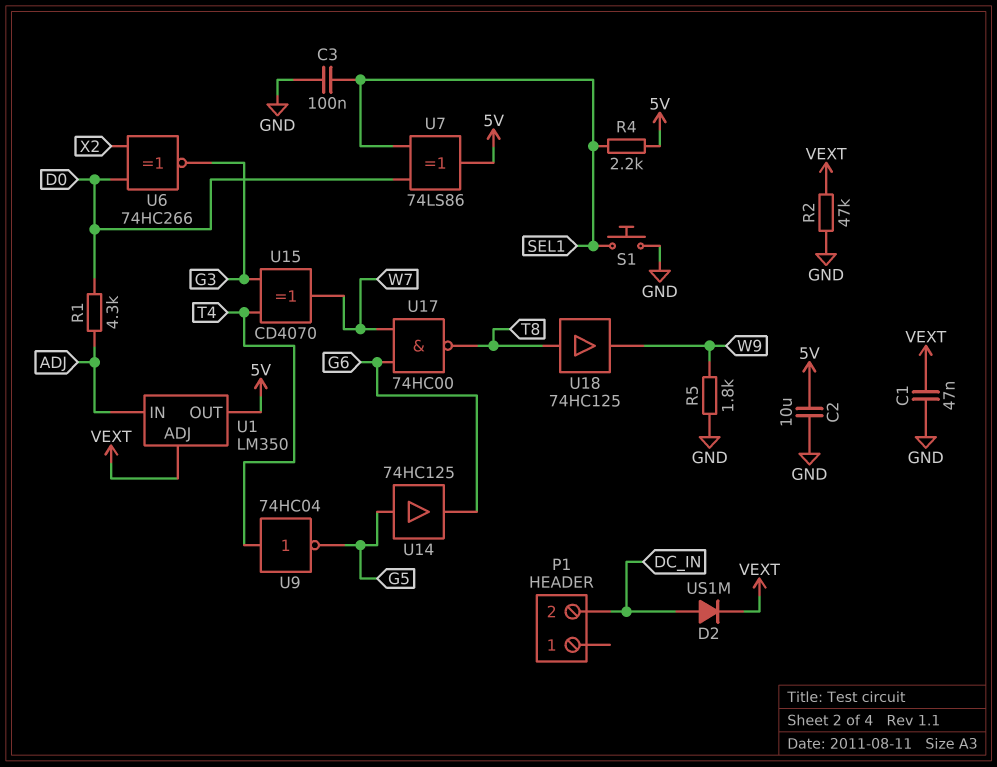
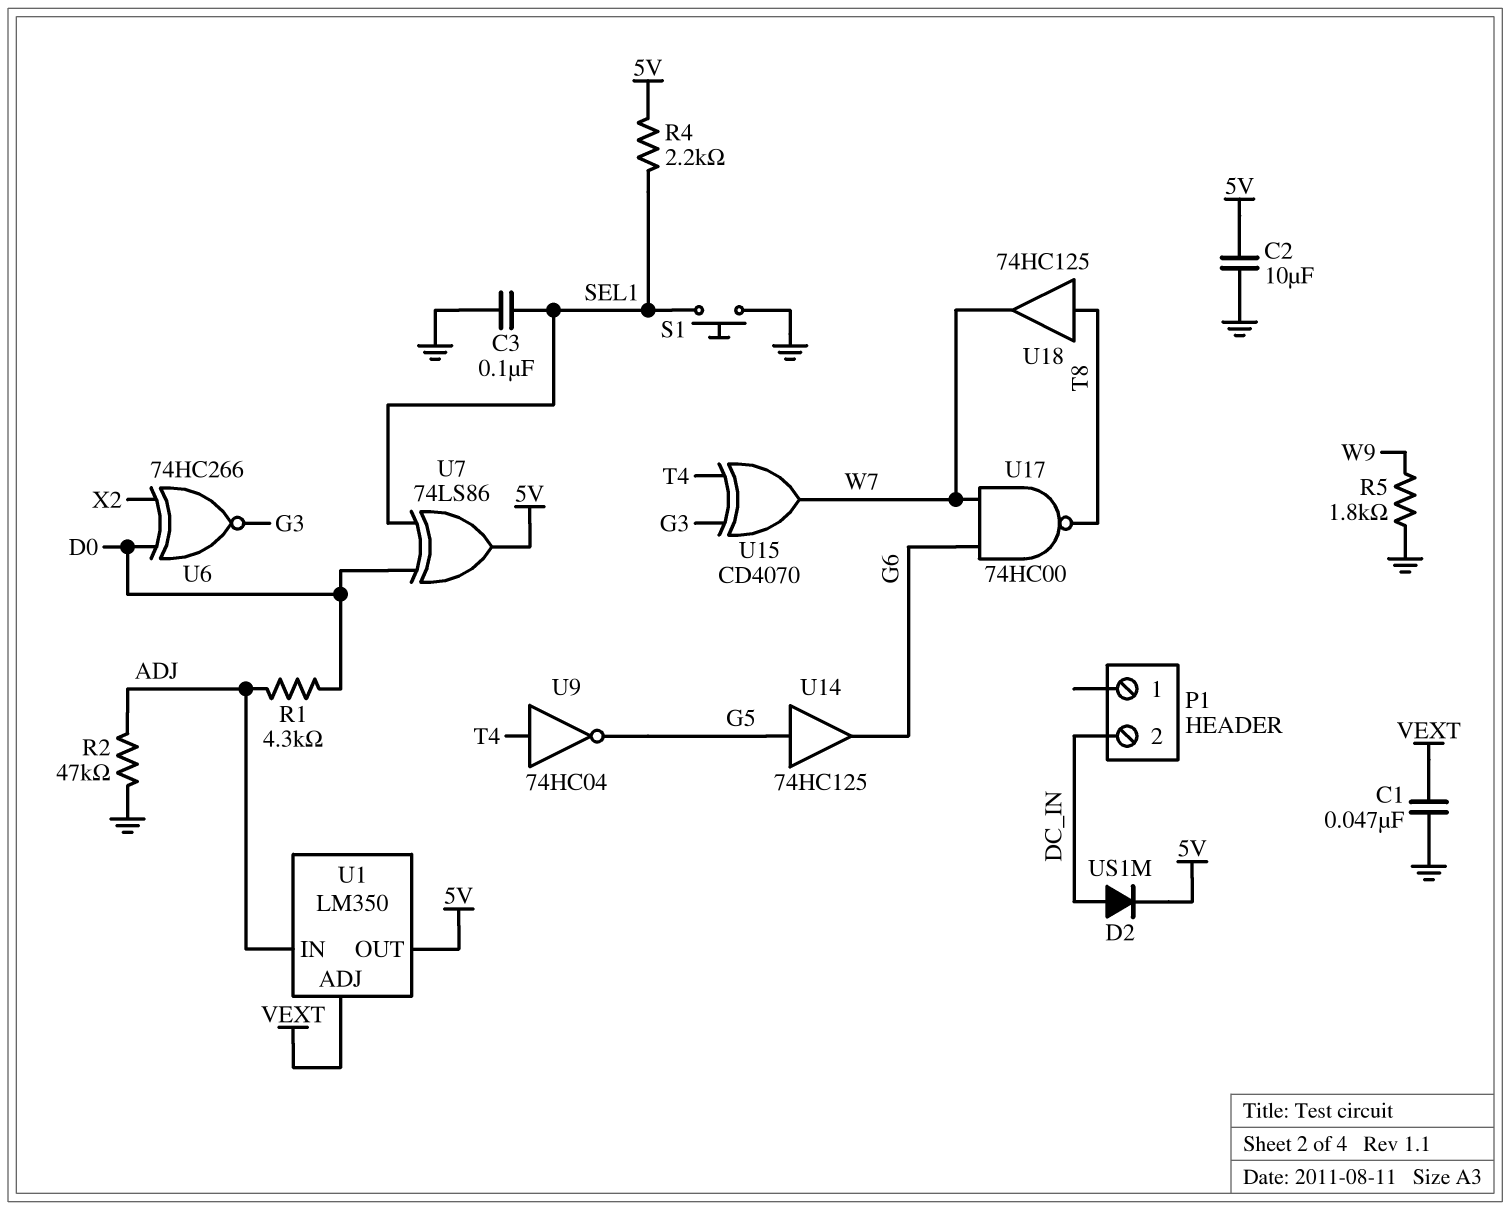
D2: diode US1M (A DC_IN, K VEXT) -> diode US1M (A DC_IN, K 5V)
R2: 47k (GND, VEXT) -> 47k (ADJ, GND)
U18: buffer 74HC125 (in T8, out W9) -> buffer 74HC125 (in T8, out W7)

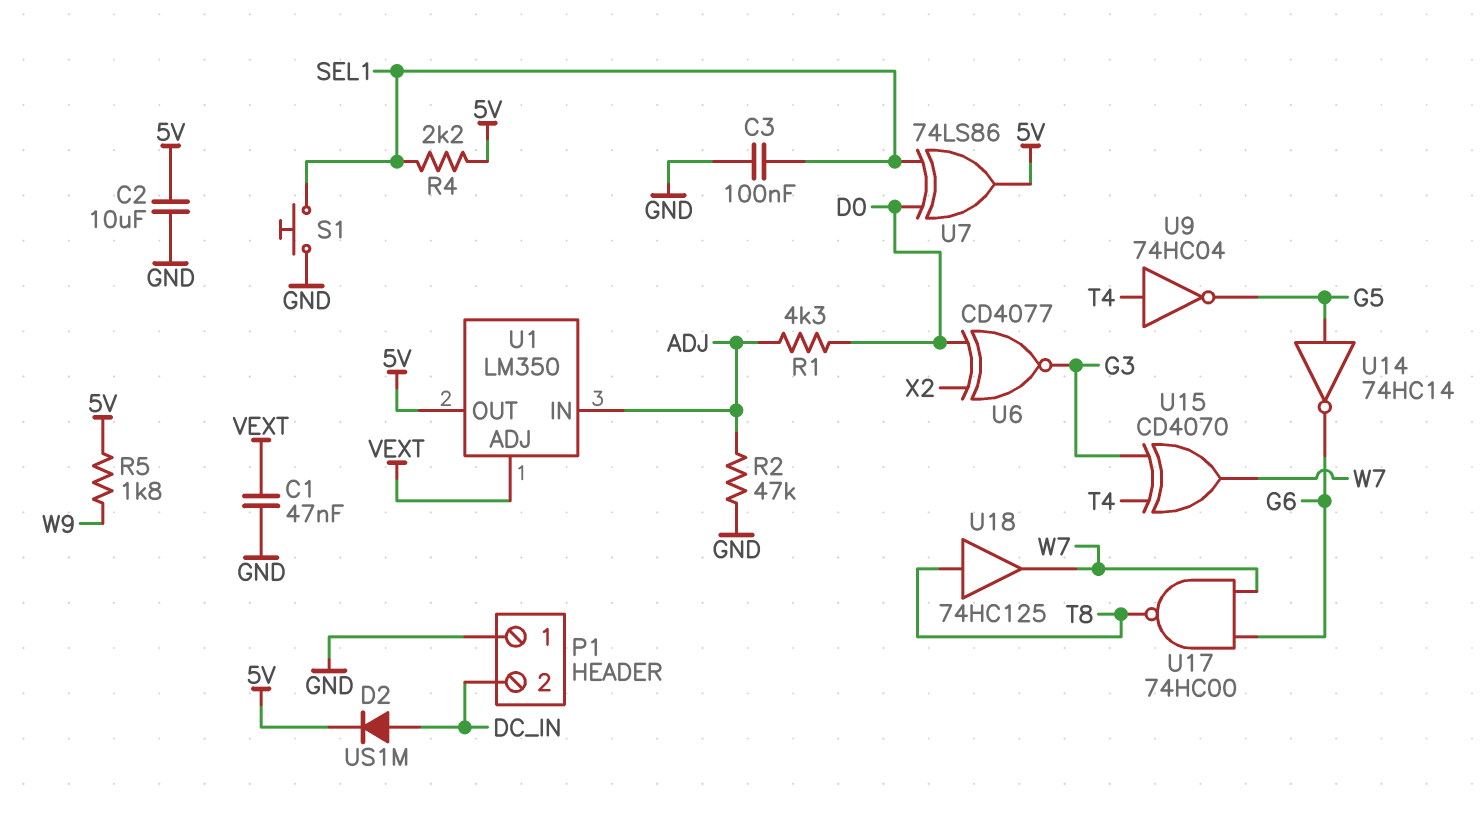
P1 pin 1: none -> GND
R5: 1.8k (GND, W9) -> 1.8k (5V, W9)
U6: XNOR 74HC266 (in D0, in X2, out G3) -> XNOR CD4077 (in D0, in X2, out G3)
U14: buffer 74HC125 (in G5, out G6) -> NOT 74HC14 (in G5, out G6)

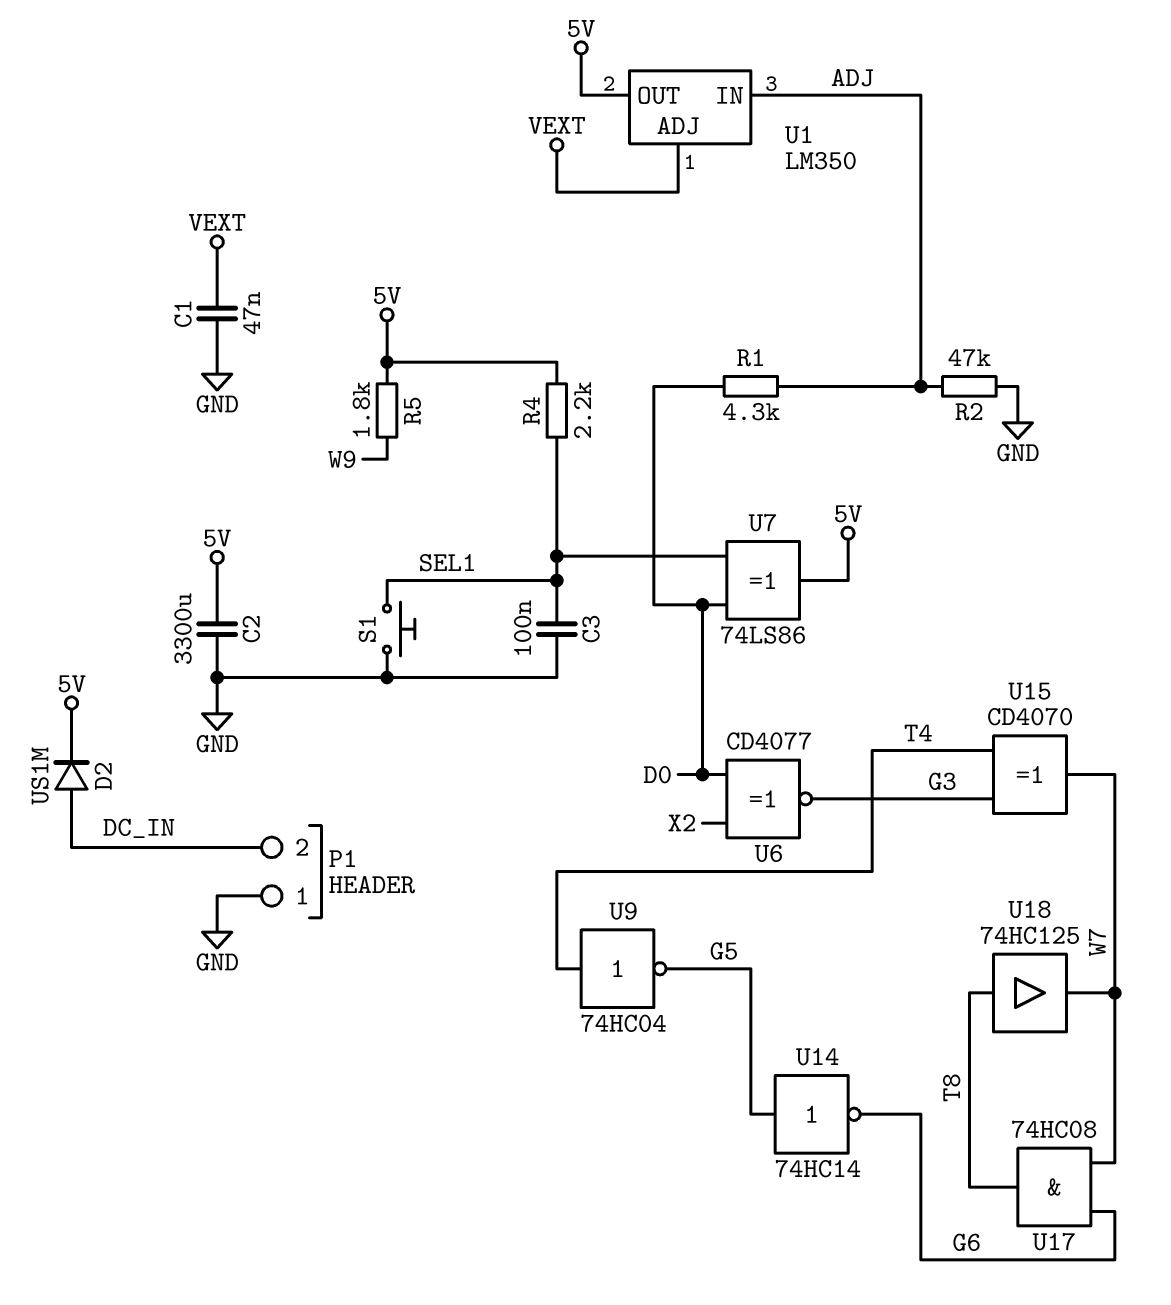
C2: 10uF (5V, GND) -> 3300uF (5V, GND)
U17: NAND 74HC00 (in G6, in W7, out T8) -> AND 74HC08 (in G6, in W7, out T8)

